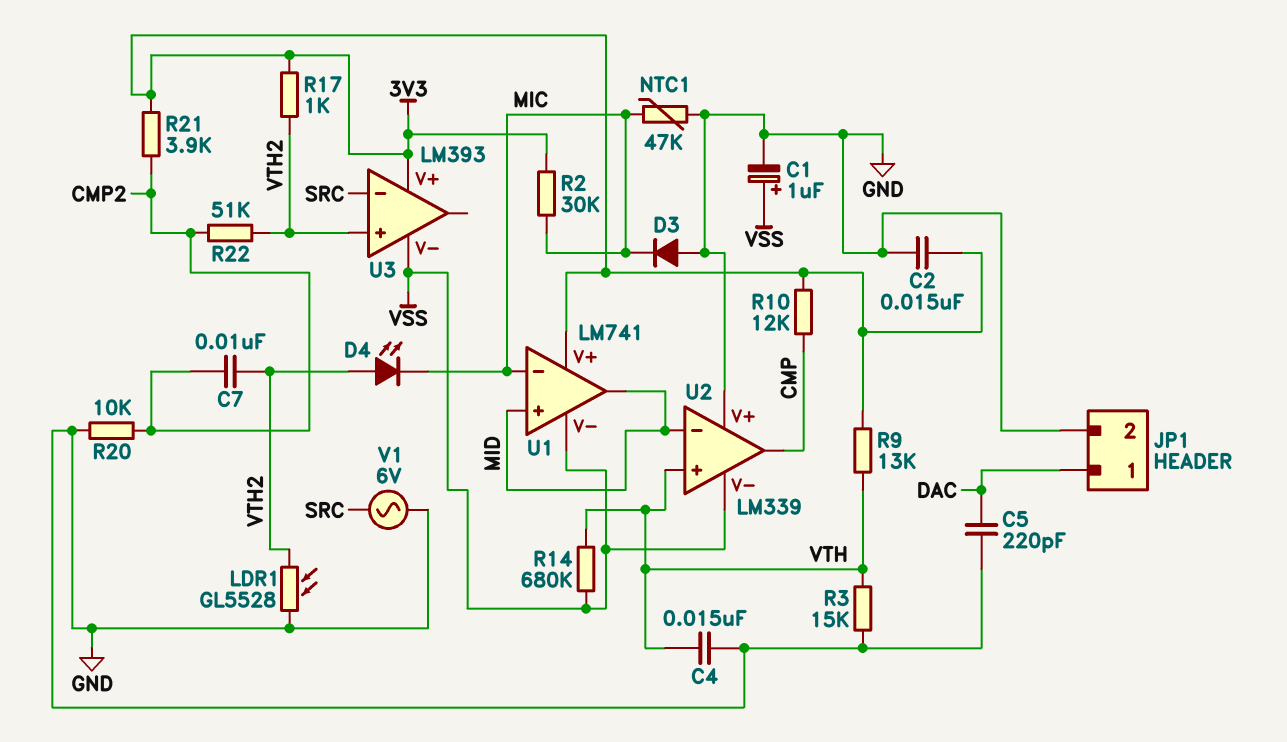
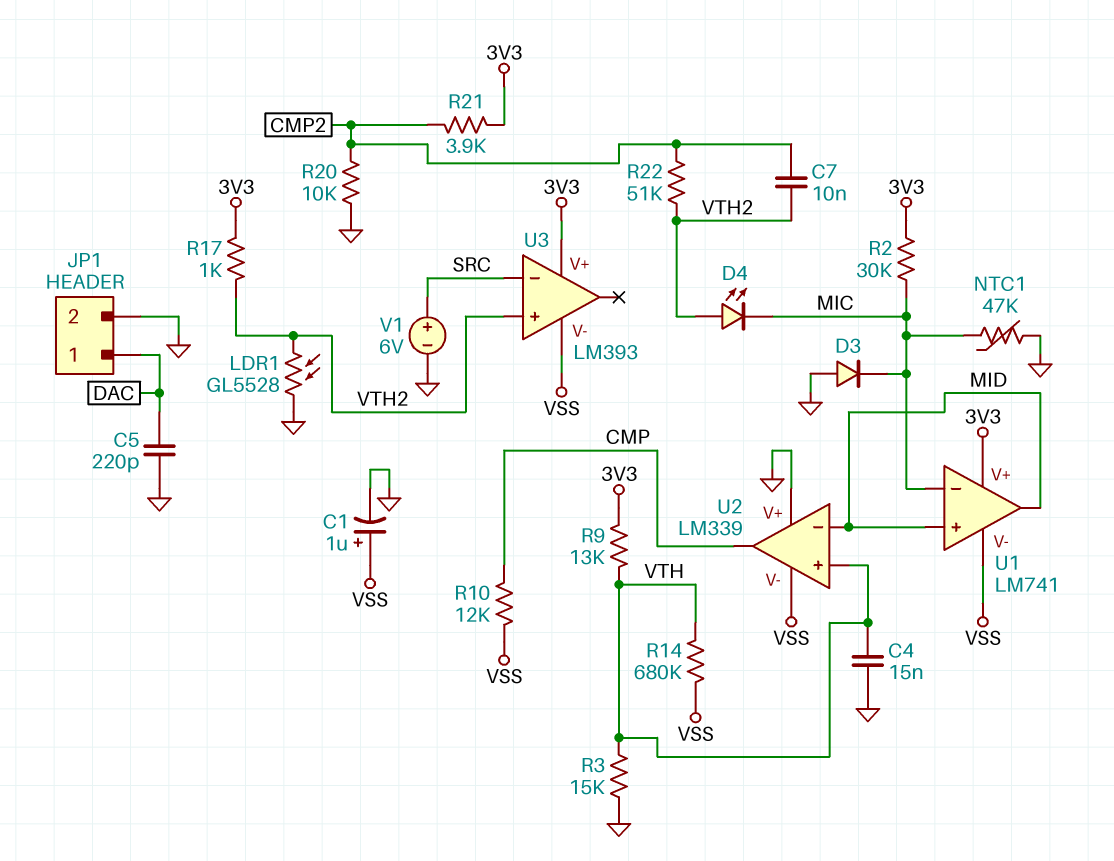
C2: 15nF (3V3, GND) -> none
R10: 12k (3V3, CMP) -> 12k (CMP, VSS)
V1: AC 6V (GND, SRC) -> 6V (plus SRC, minus GND)

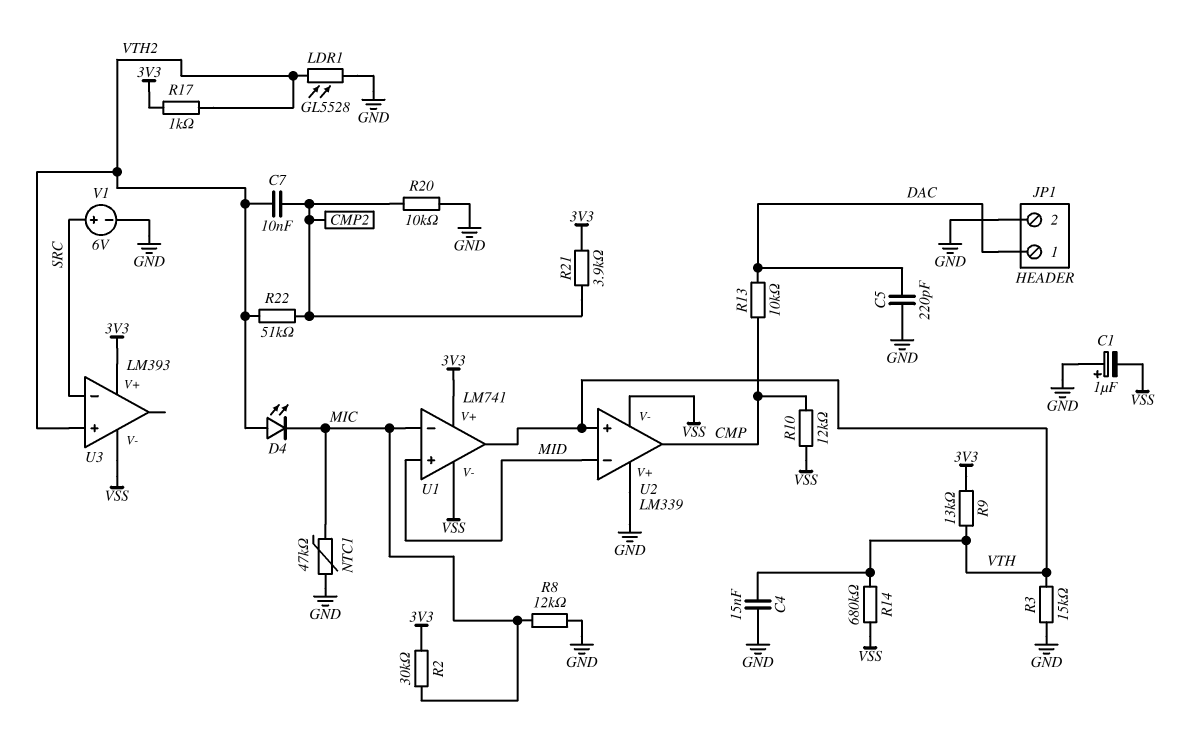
C1: 1uF (plus VSS, minus GND) -> 1uF (plus GND, minus VSS)
D3: diode (A GND, K MIC) -> none
R8: none -> 12k (GND, MIC)
R13: none -> 10k (CMP, DAC)
U1 pin out: MID -> VTH

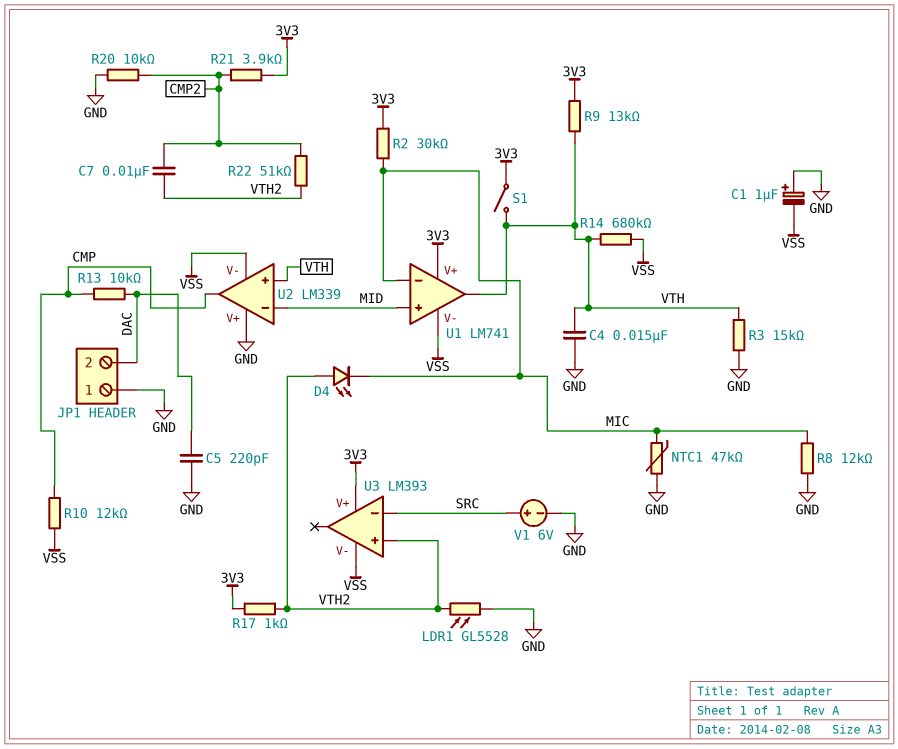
JP1 pin 1: DAC -> GND
JP1 pin 2: GND -> DAC
S1: none -> switch (3V3, VTH)

